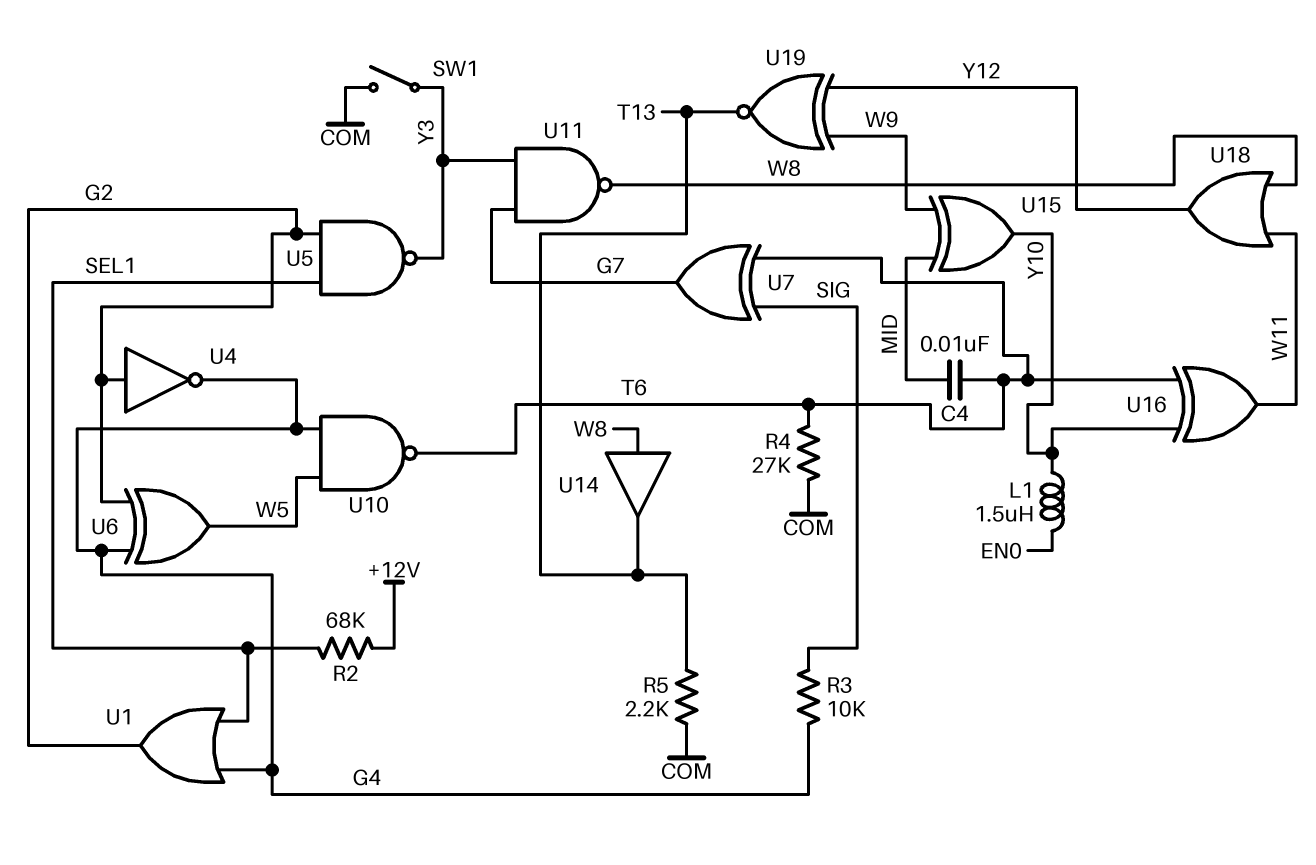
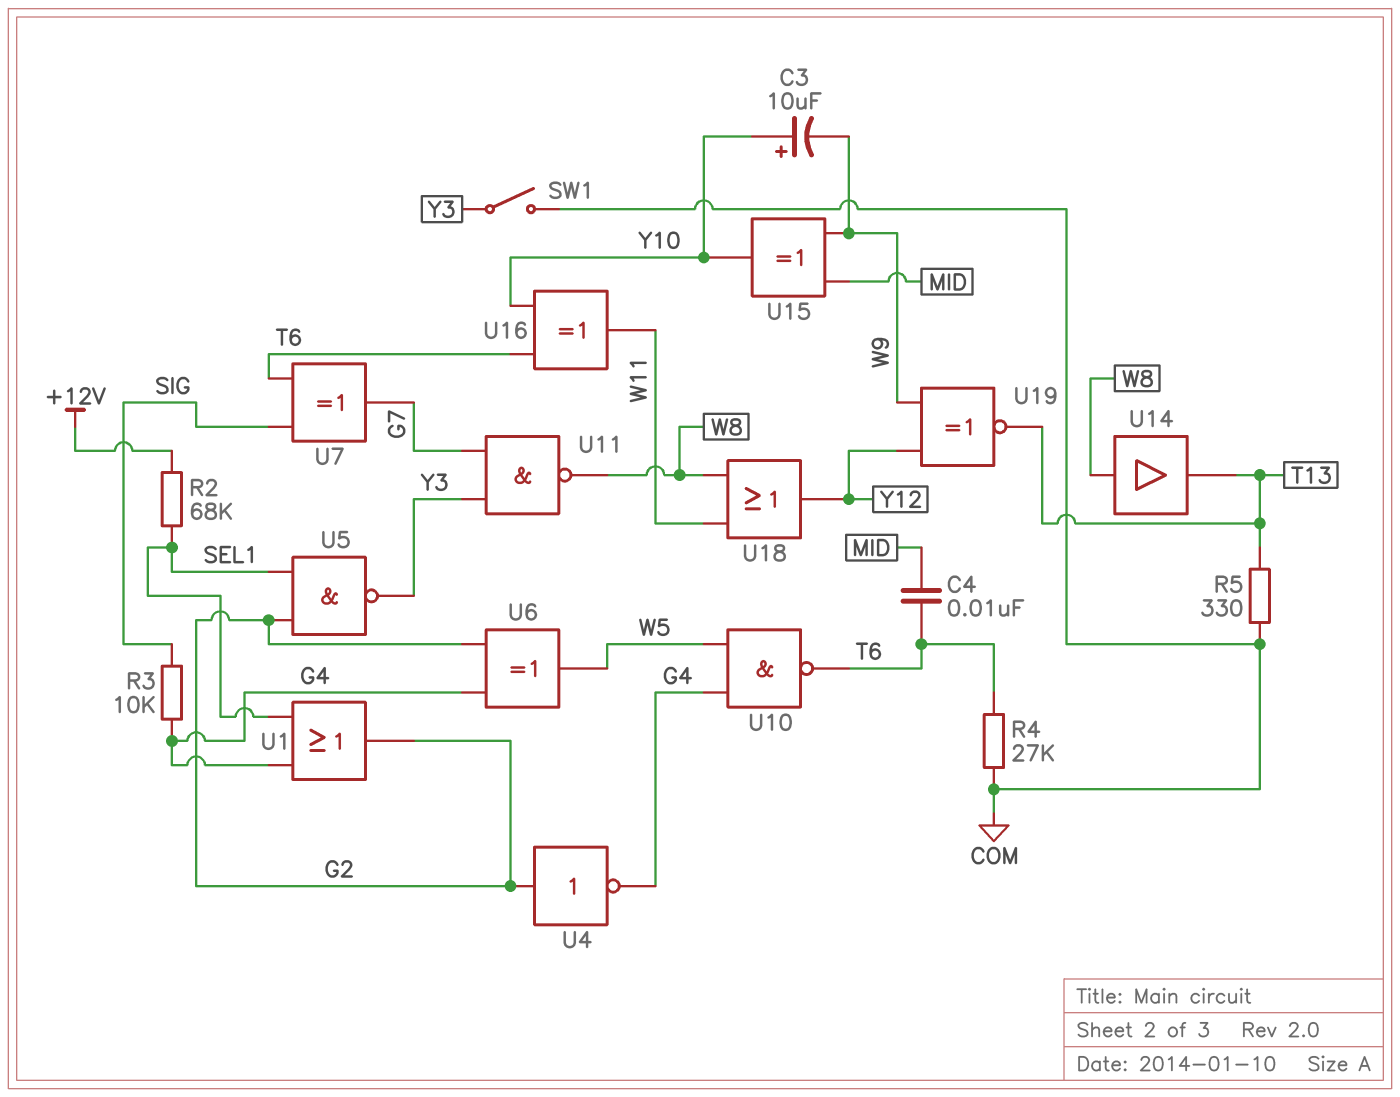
C3: none -> 10uF (plus Y10, minus W9)
L1: 1.5uH (EN0, Y10) -> none
R5: 2.2k (COM, T13) -> 330 (COM, T13)

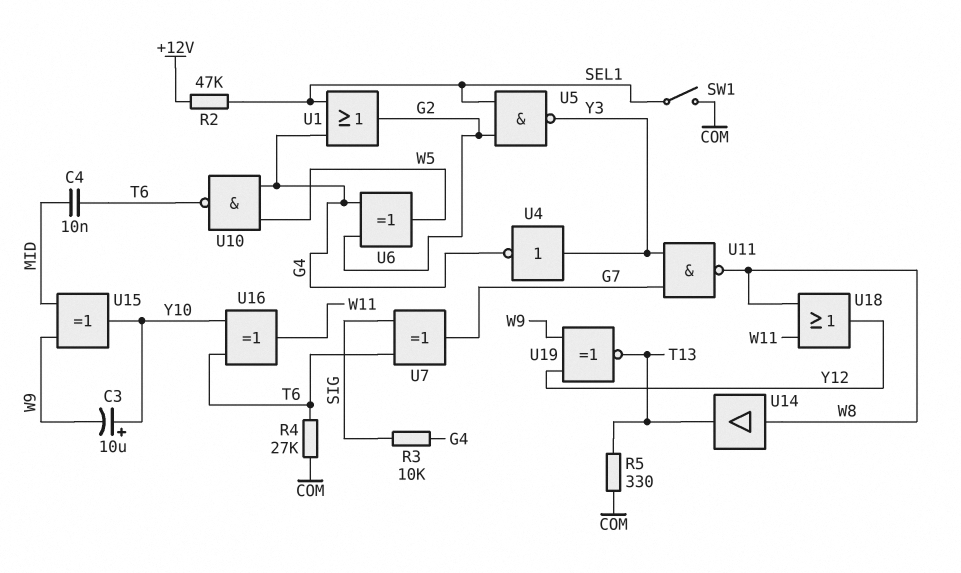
R2: 68k (+12V, SEL1) -> 47k (+12V, SEL1)
SW1: switch (COM, Y3) -> switch (COM, SEL1)
U4: NOT (in G2, out G4) -> NOT (in Y3, out G4)

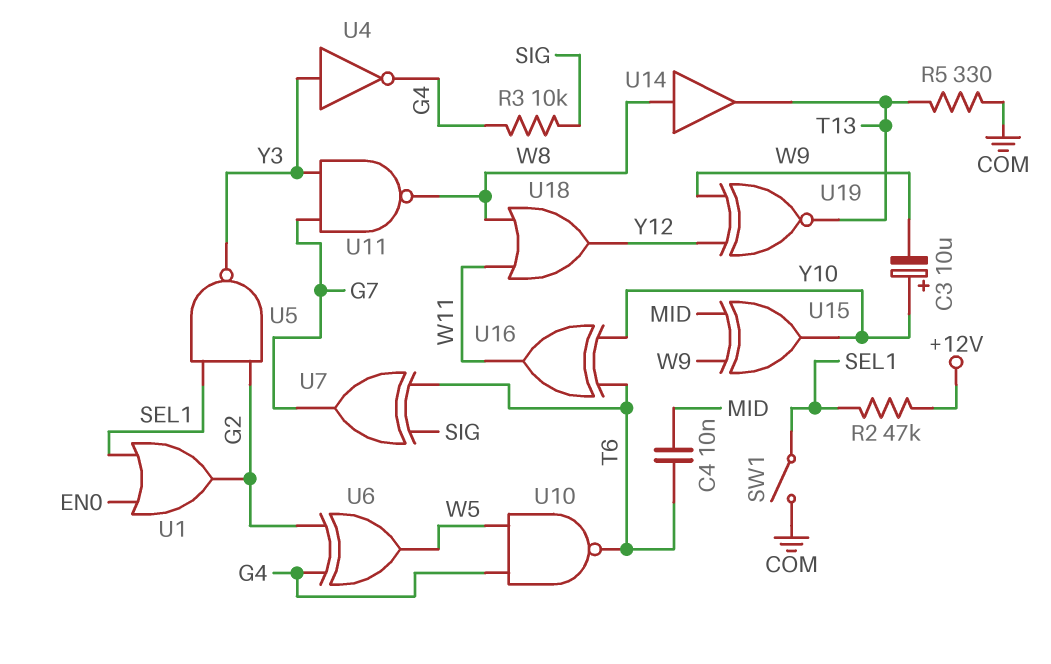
R4: 27k (COM, T6) -> none
U1: OR (in G4, in SEL1, out G2) -> OR (in EN0, in SEL1, out G2)

